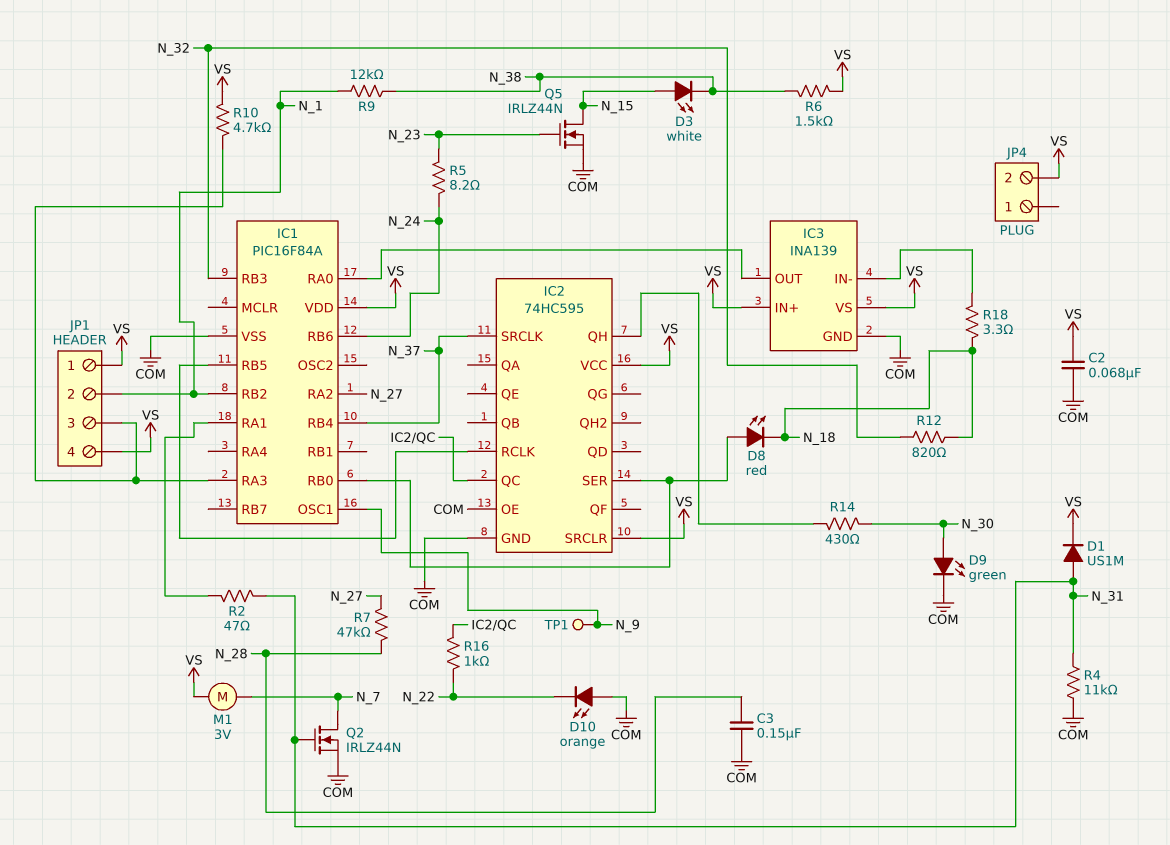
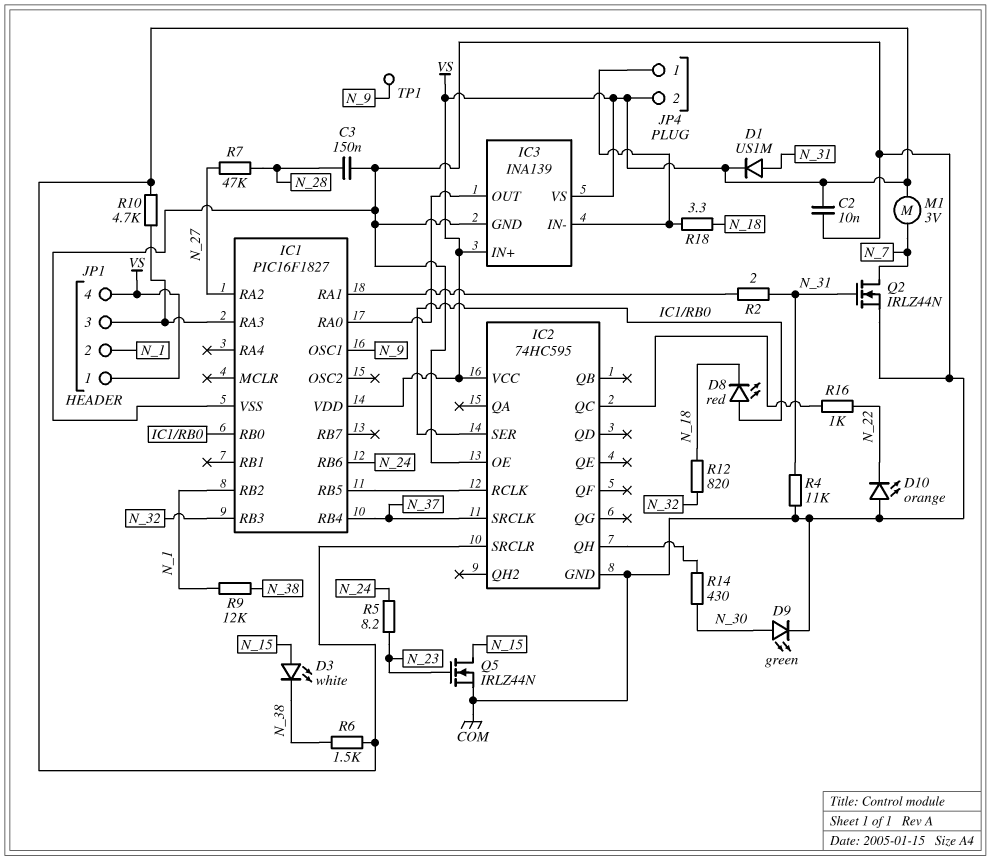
C2: 68nF (COM, VS) -> 10nF (COM, VS)
IC1: PIC16F84A -> PIC16F1827
JP4 pin 1: none -> IC3/IN-
R2: 47 (IC1/RA1, N_31) -> 2 (IC1/RA1, N_31)

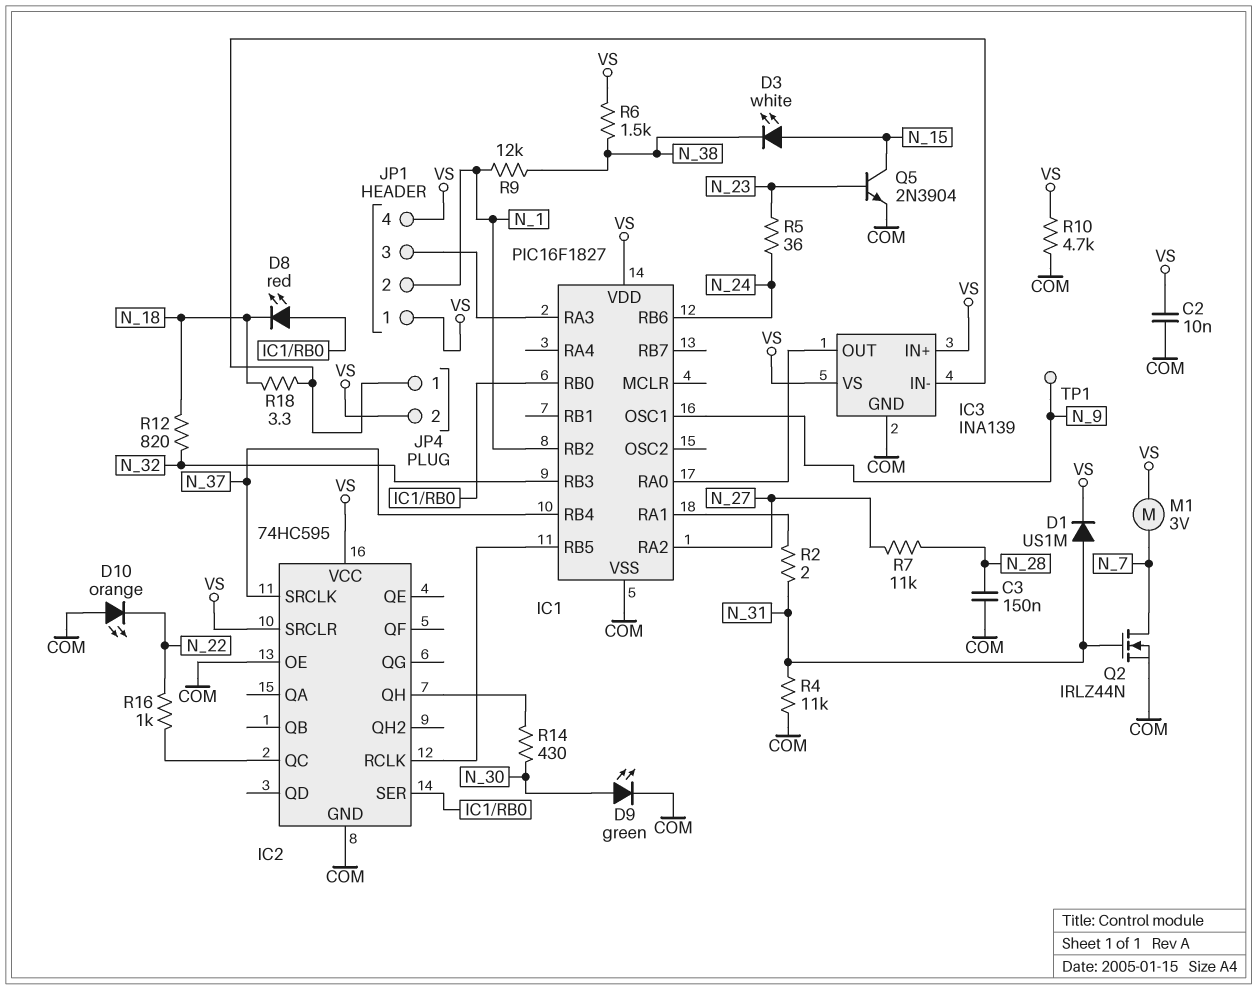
Q5: NMOS IRLZ44N (G N_23, D N_15, S COM) -> NPN 2N3904 (B N_23, C N_15, E COM)
R5: 8.2 (N_23, N_24) -> 36 (N_23, N_24)
R7: 47k (N_27, N_28) -> 11k (N_27, N_28)
R10: 4.7k (IC1/RA3, VS) -> 4.7k (COM, VS)

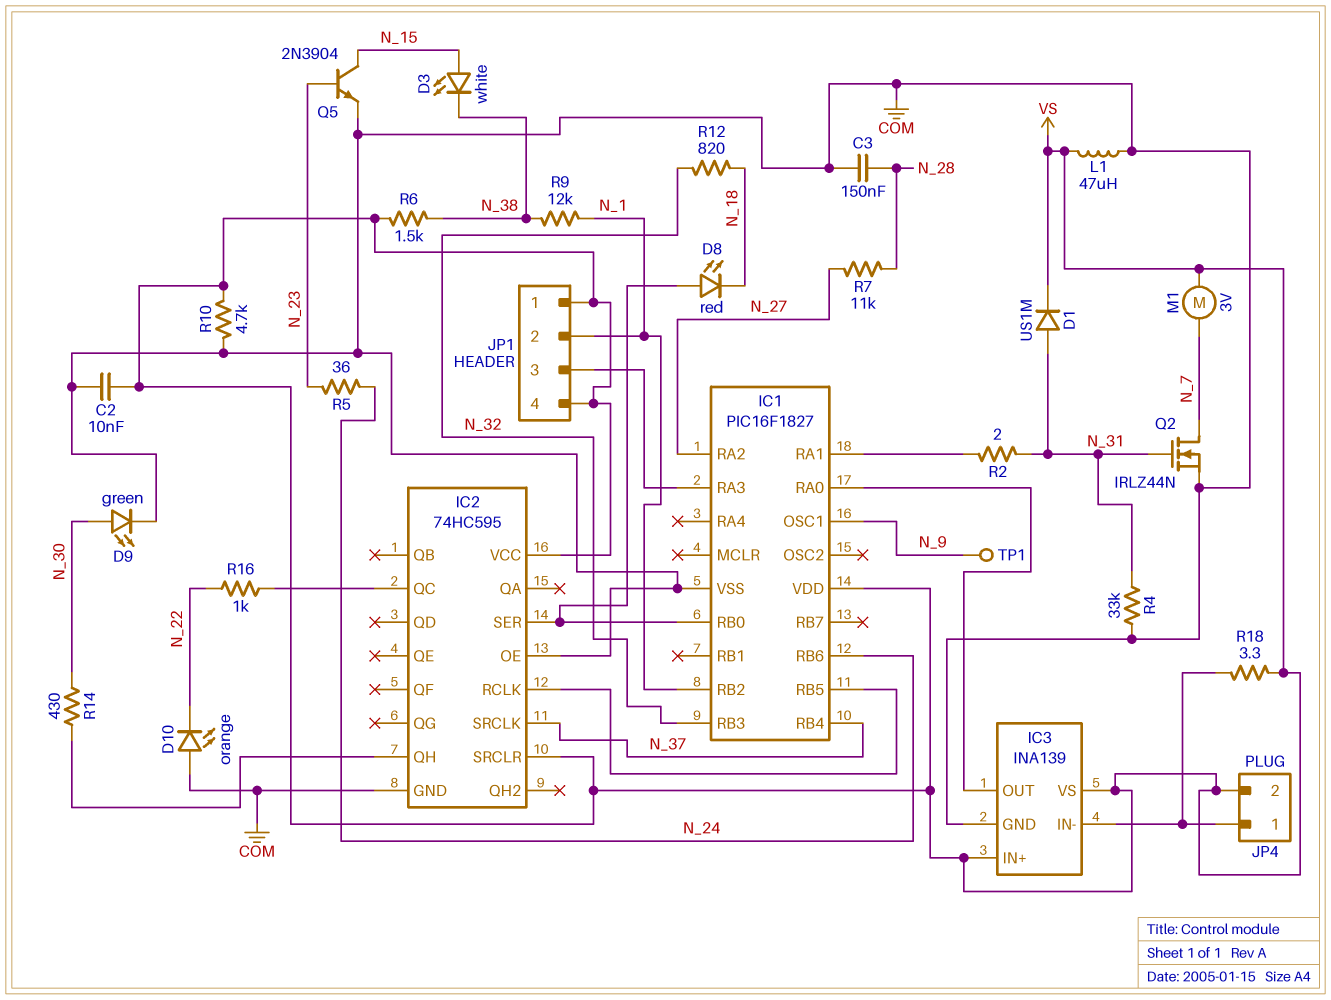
L1: none -> 47uH (COM, VS)
R4: 11k (COM, N_31) -> 33k (COM, N_31)
R18: 3.3 (IC3/IN-, N_18) -> 3.3 (IC3/IN-, VS)

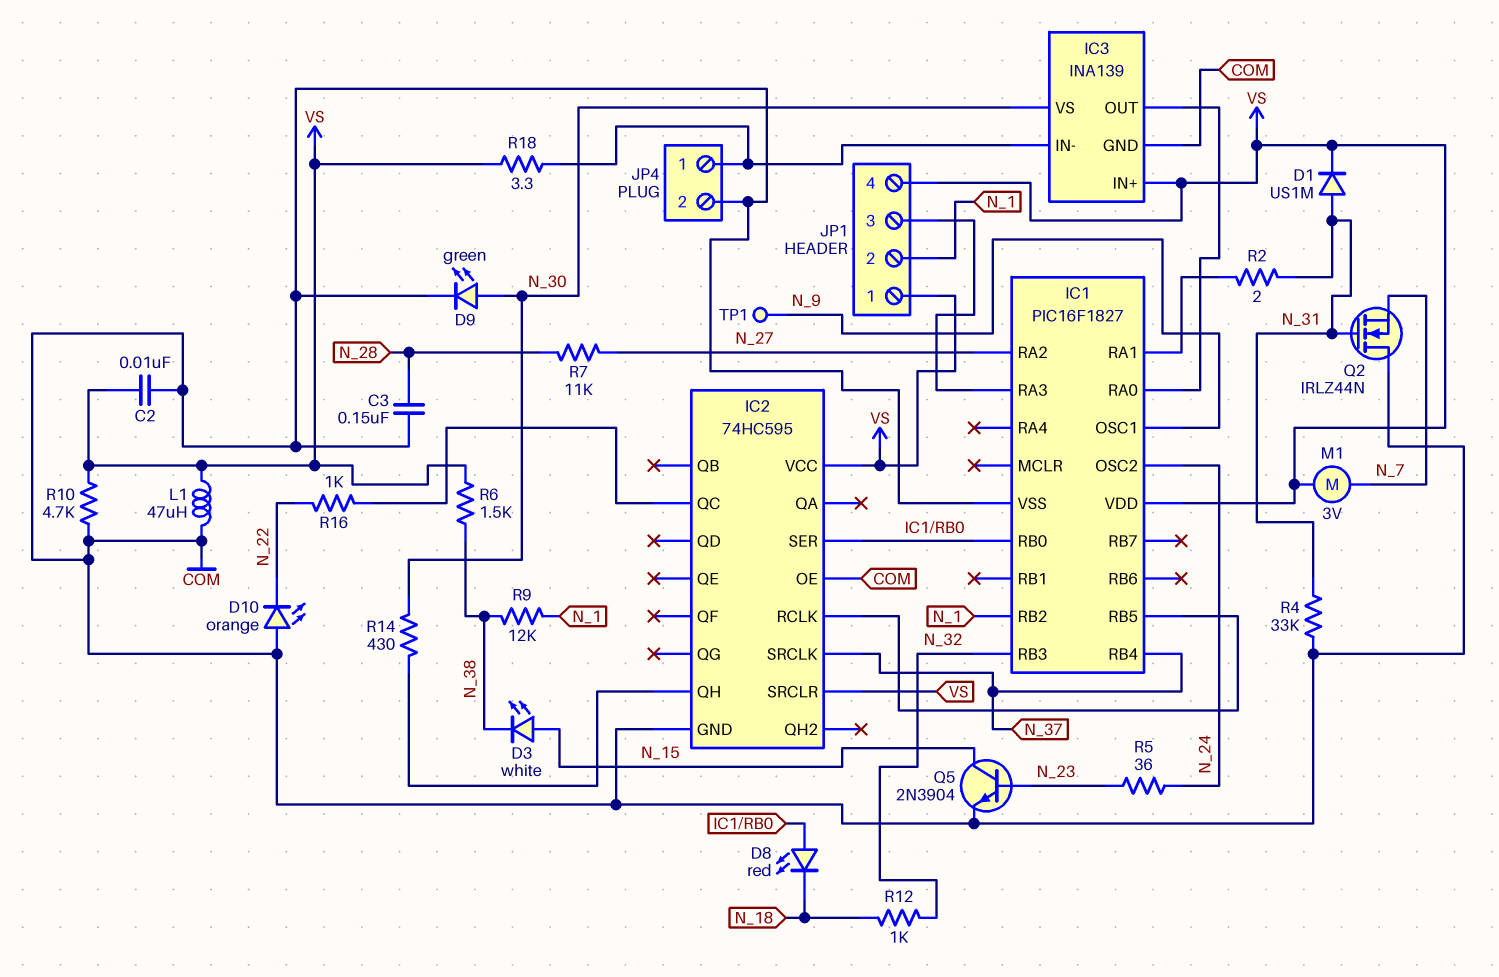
IC1 pin OSC2: none -> N_24
IC1 pin RB6: N_24 -> none
IC3 pin VS: VS -> N_30
JP4 pin 2: VS -> COM
Q2: NMOS IRLZ44N (G N_31, D N_7, S COM) -> NMOS IRLZ44N (G N_31, D COM, S N_7)
R12: 820 (N_18, N_32) -> 1k (N_18, N_32)

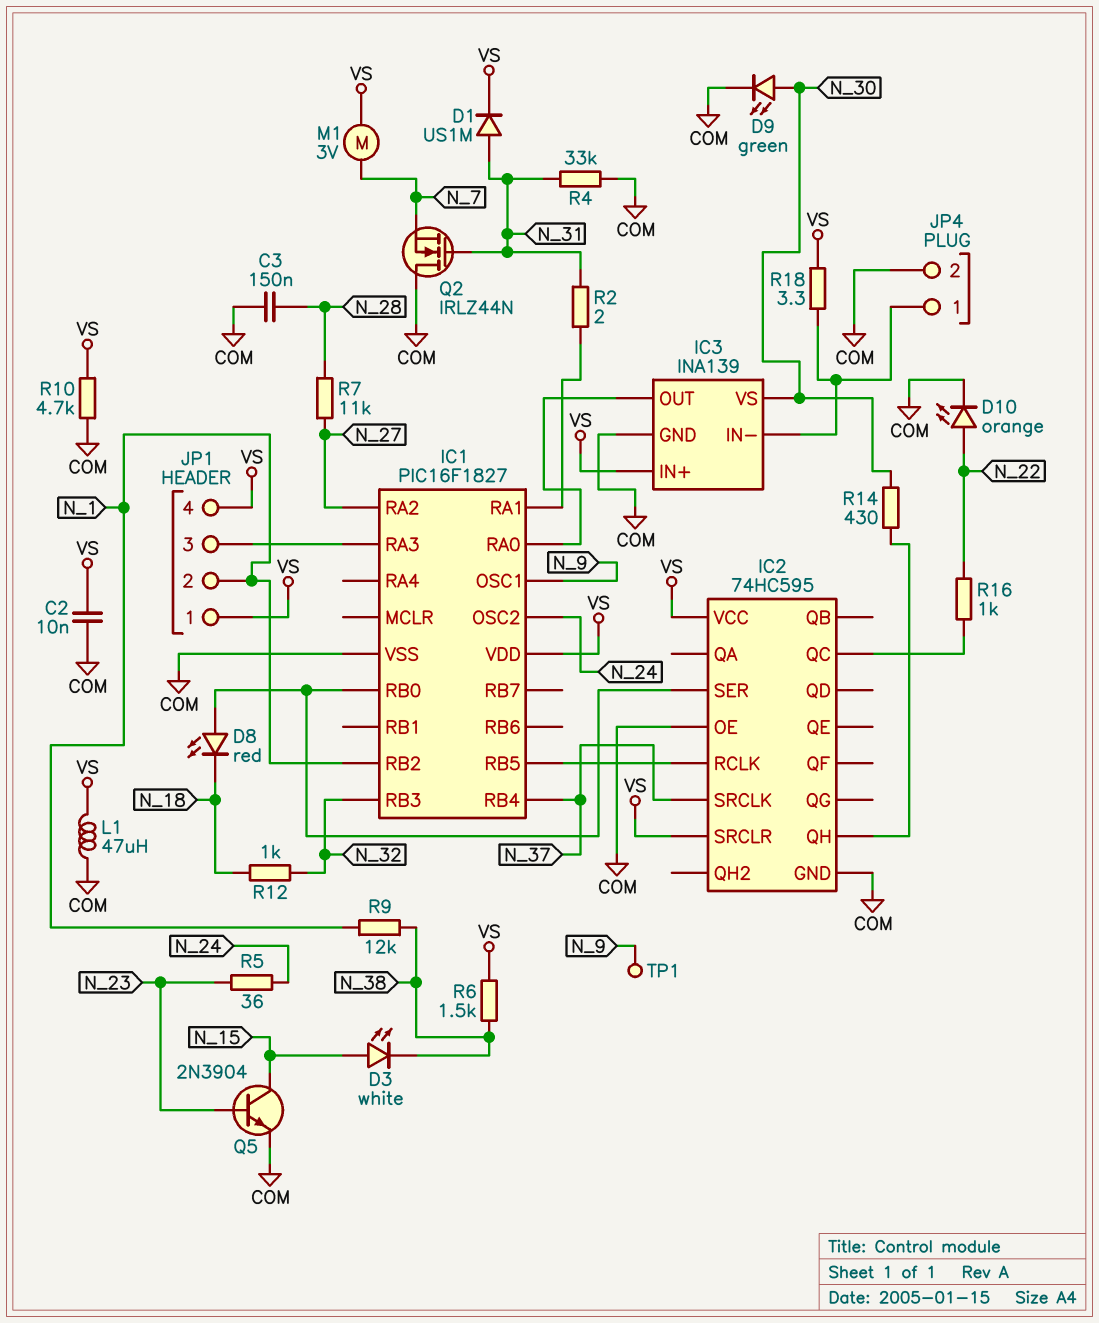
D10: LED orange (A COM, K N_22) -> LED orange (A N_22, K COM)

